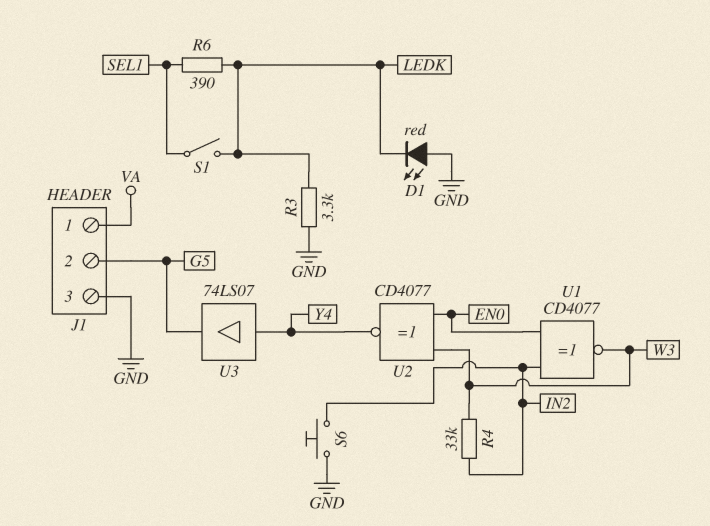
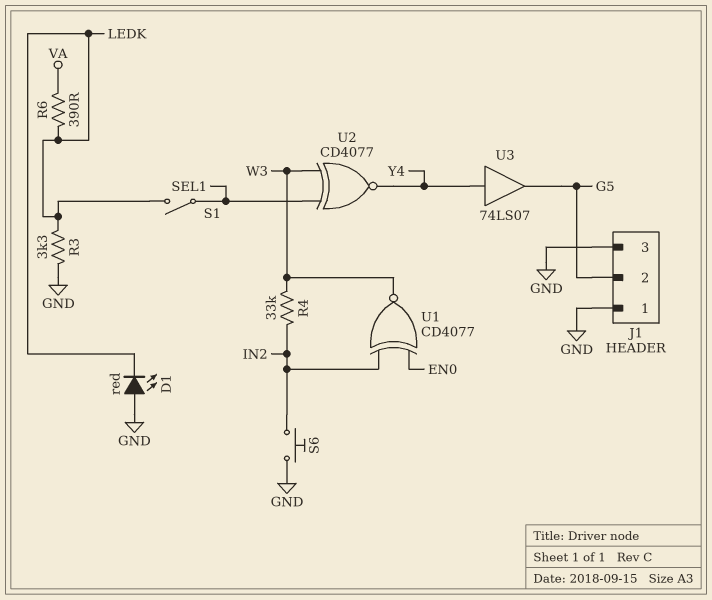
J1 pin 1: VA -> GND
R6: 390 (LEDK, SEL1) -> 390 (LEDK, VA)
U2: XNOR CD4077 (in EN0, in W3, out Y4) -> XNOR CD4077 (in SEL1, in W3, out Y4)

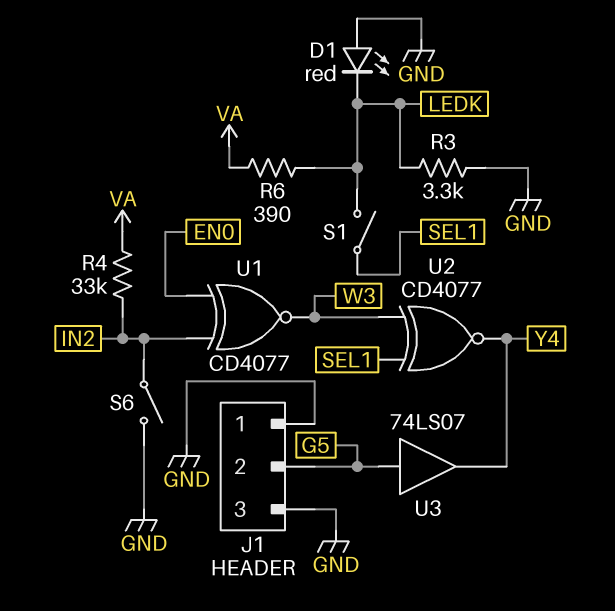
R4: 33k (IN2, W3) -> 33k (IN2, VA)
S6: button (GND, IN2) -> switch (GND, IN2)
U3: buffer 74LS07 (in Y4, out G5) -> buffer 74LS07 (in G5, out Y4)

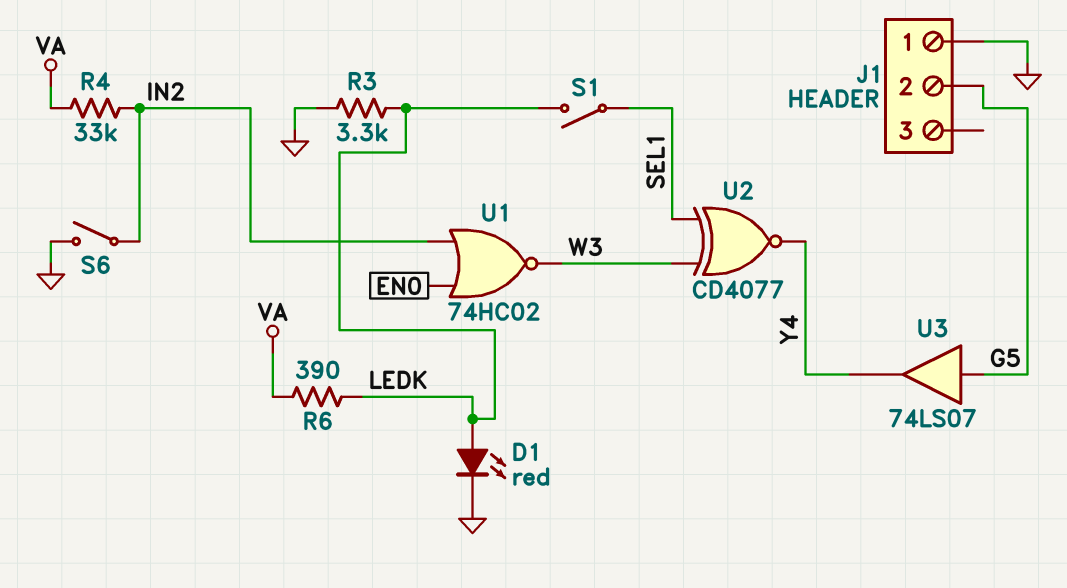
D1: LED red (A GND, K LEDK) -> LED red (A LEDK, K GND)
J1 pin 3: GND -> none
U1: XNOR CD4077 (in EN0, in IN2, out W3) -> NOR 74HC02 (in EN0, in IN2, out W3)

